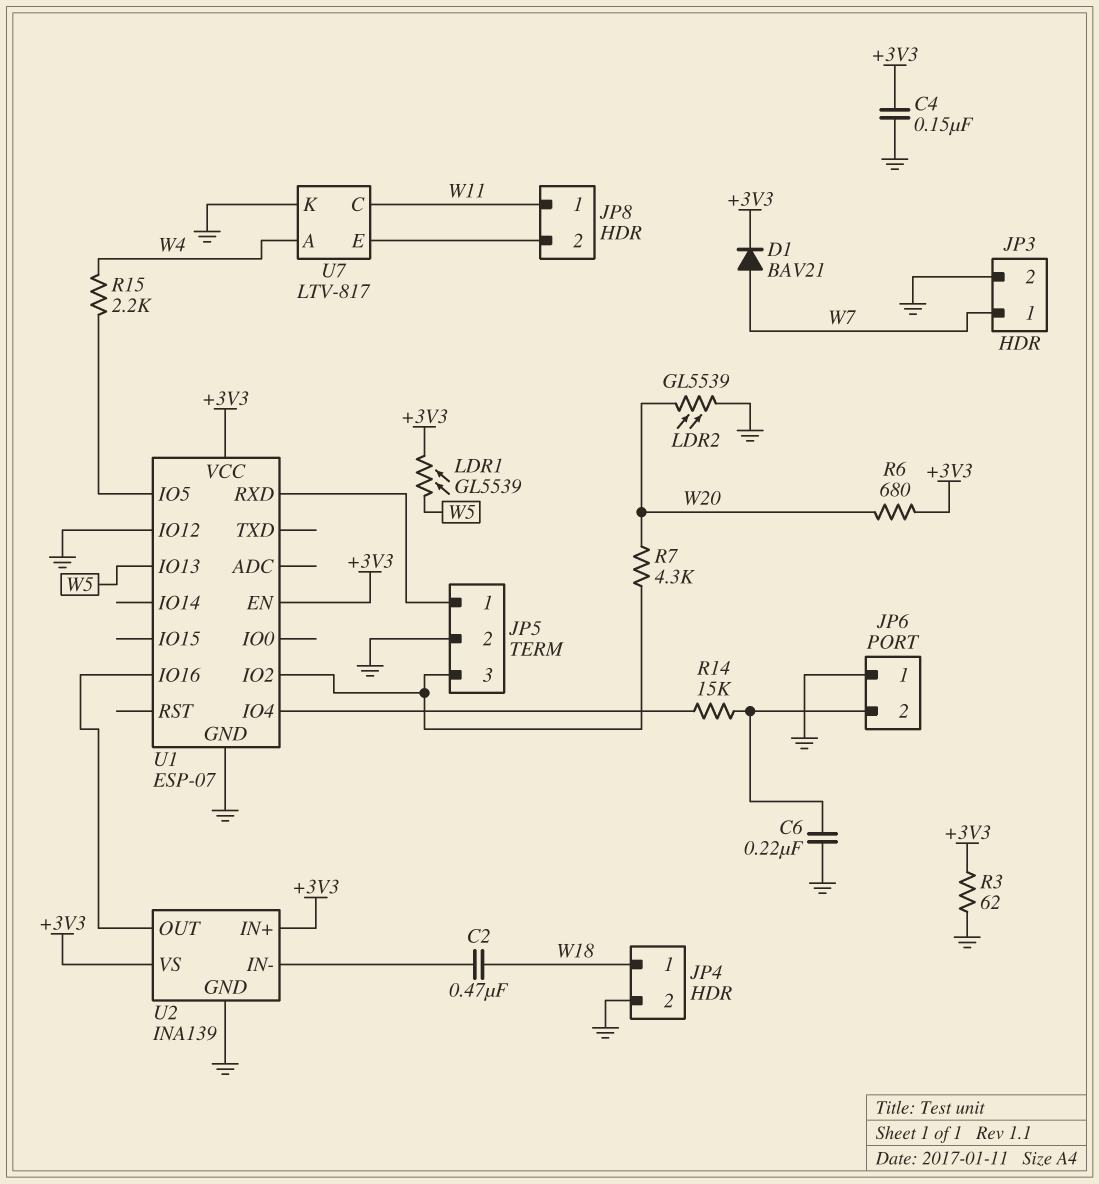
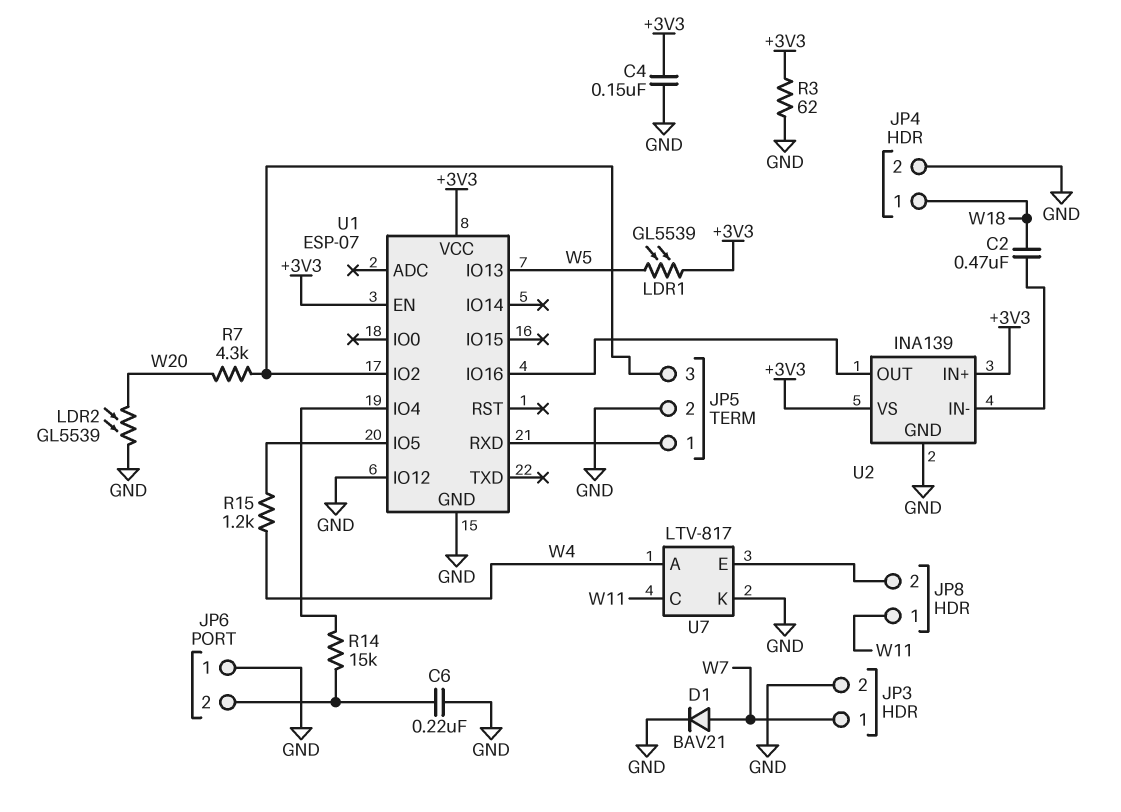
D1: diode BAV21 (A W7, K +3V3) -> diode BAV21 (A W7, K GND)
R6: 680 (+3V3, W20) -> none
R15: 2.2k (U1/IO5, W4) -> 1.2k (U1/IO5, W4)

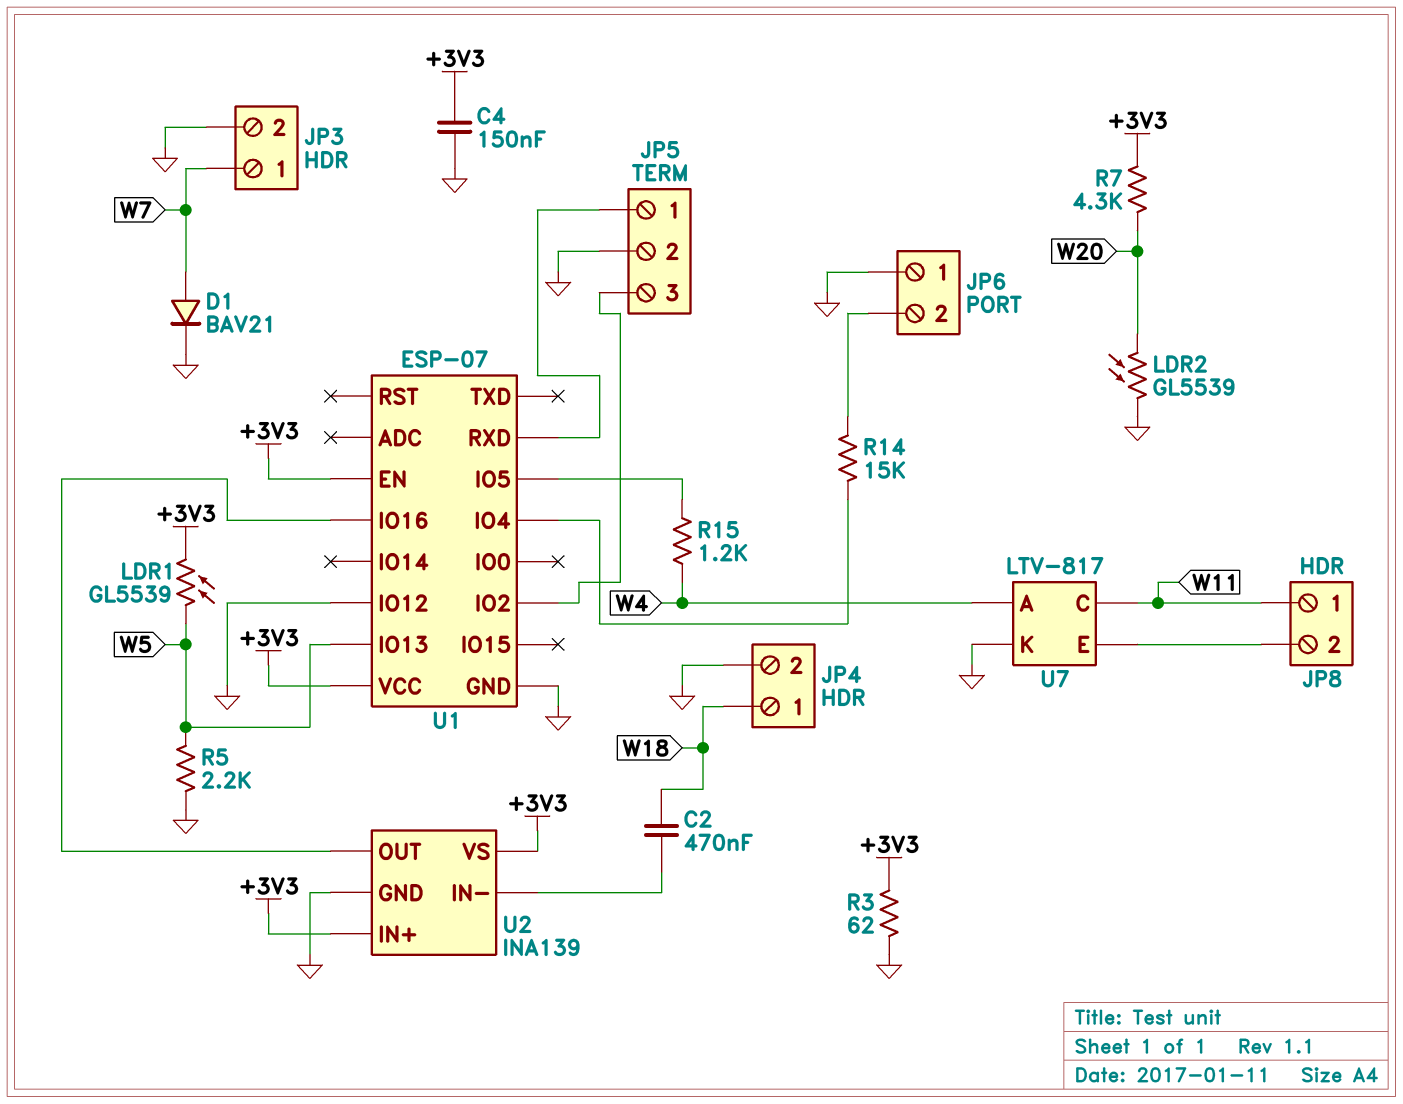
C6: 220nF (GND, JP6/2) -> none
R5: none -> 2.2k (GND, W5)
R7: 4.3k (JP5/3, W20) -> 4.3k (+3V3, W20)

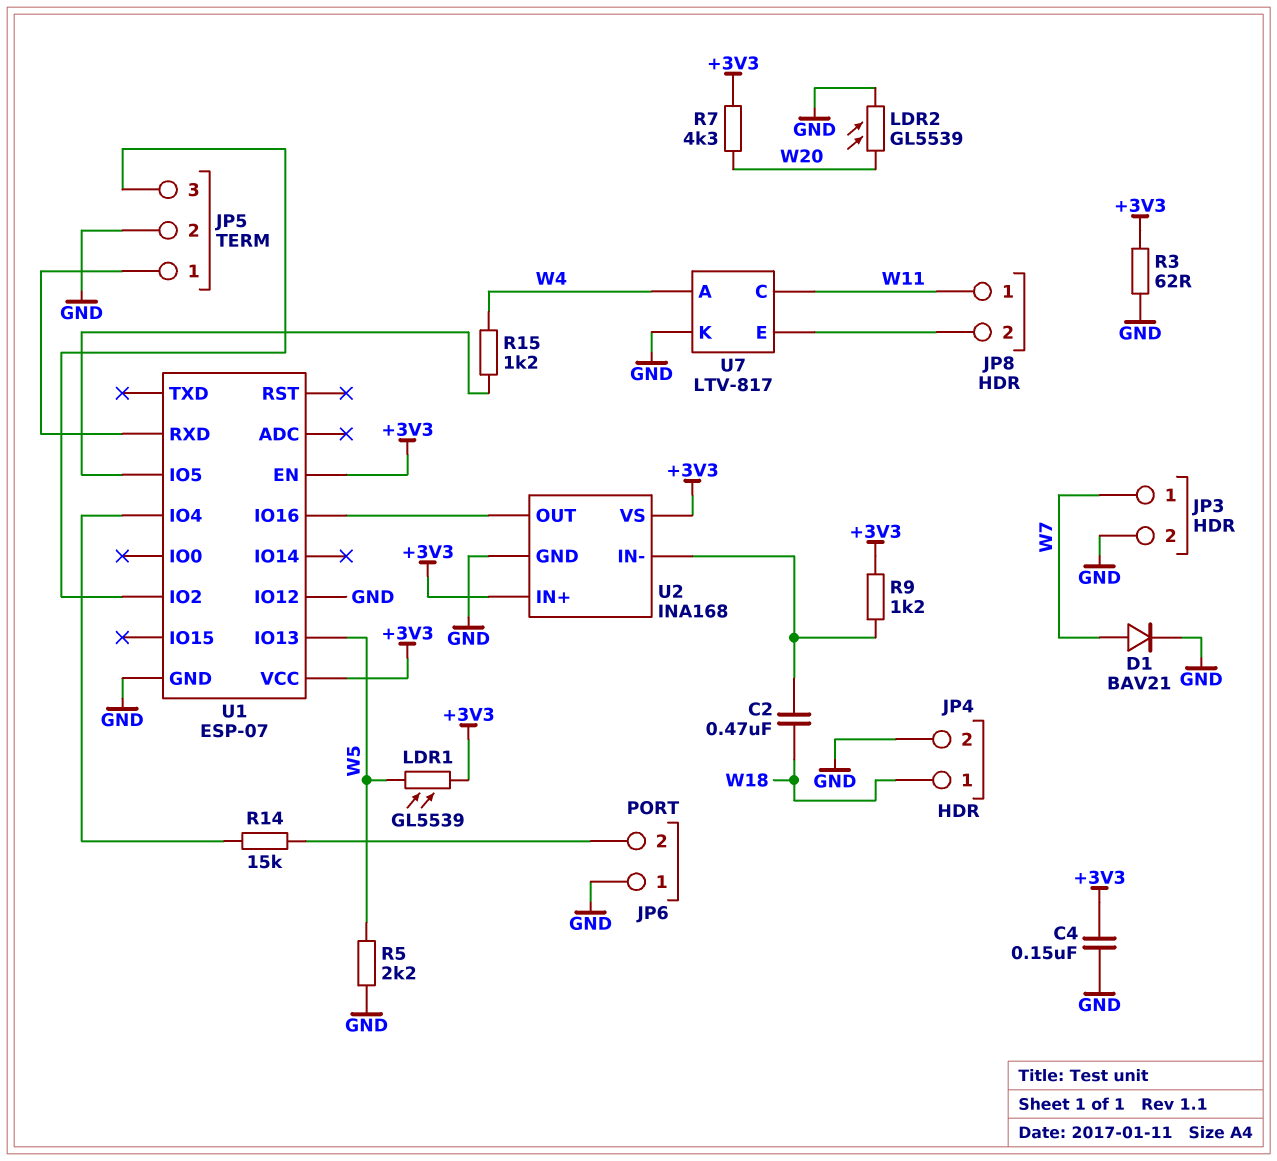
R9: none -> 1.2k (+3V3, U2/IN-)
U2: INA139 -> INA168

